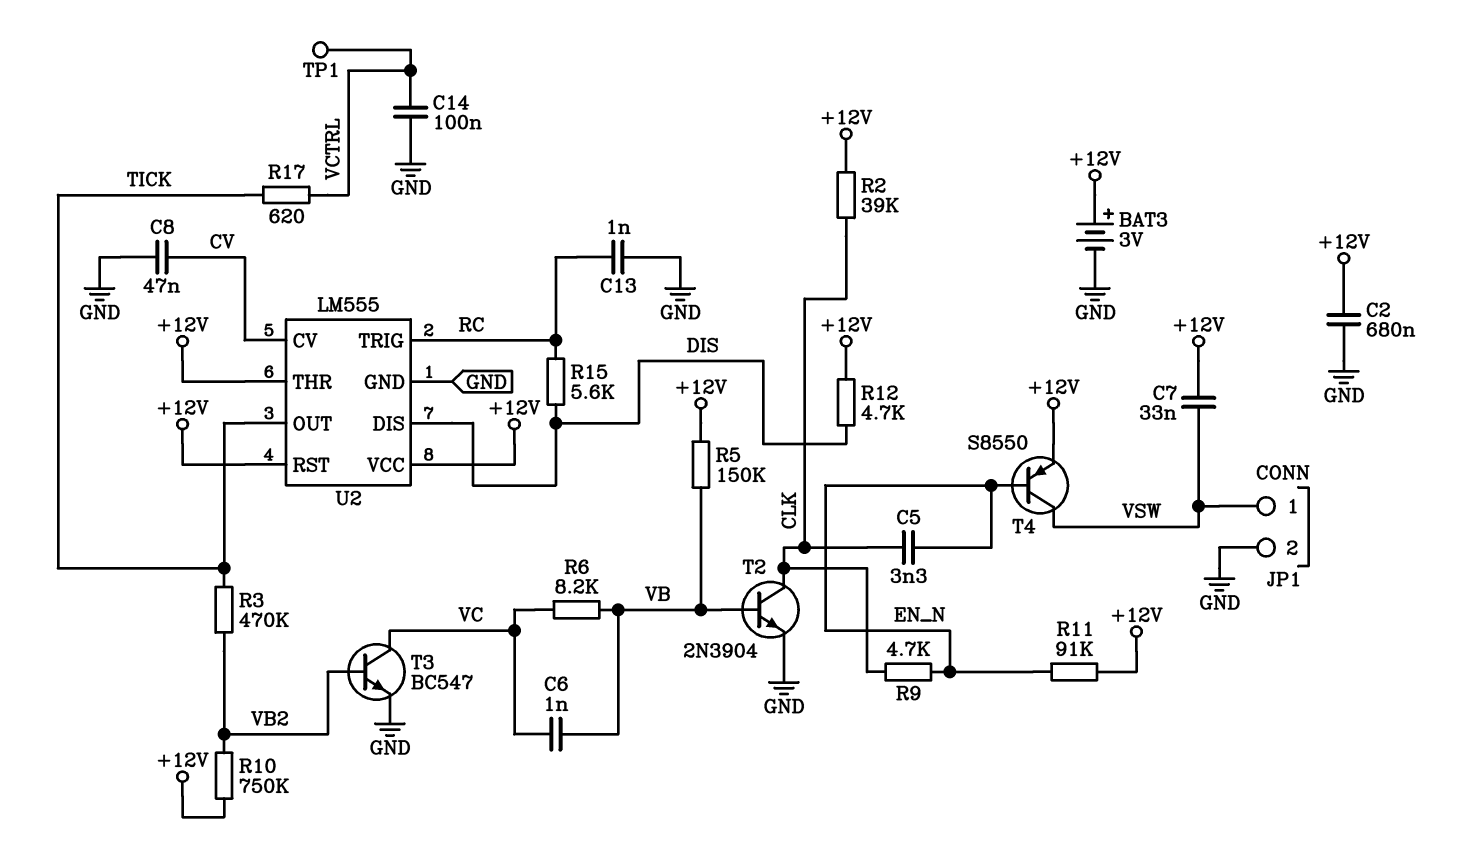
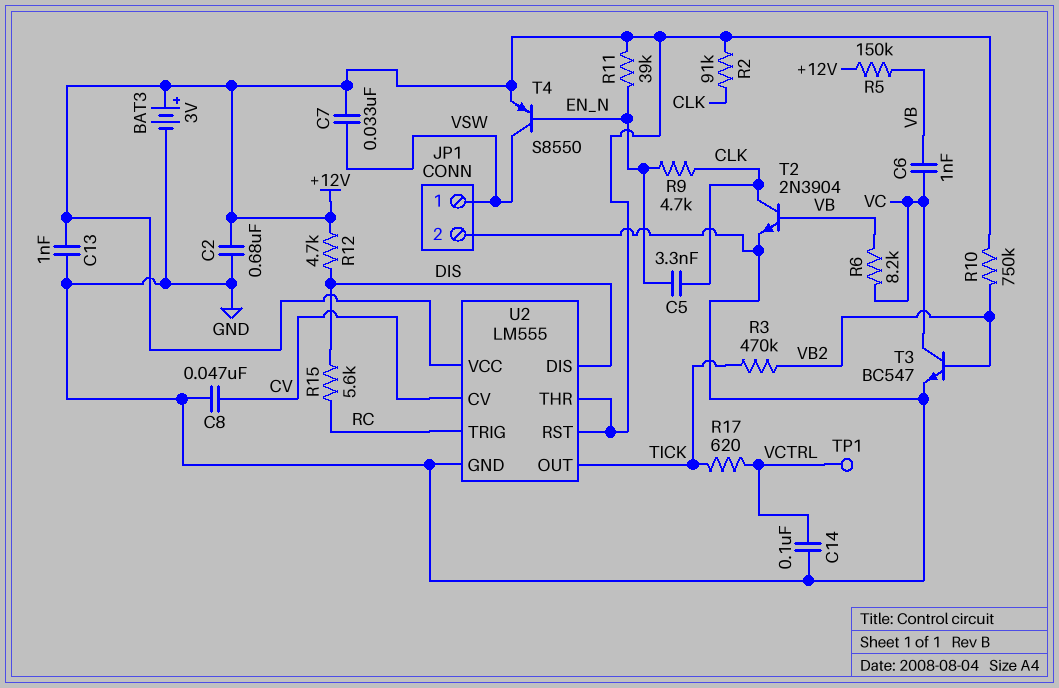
C13: 1nF (GND, RC) -> 1nF (+12V, GND)
R2: 39k (+12V, CLK) -> 91k (+12V, CLK)
R11: 91k (+12V, EN_N) -> 39k (+12V, EN_N)

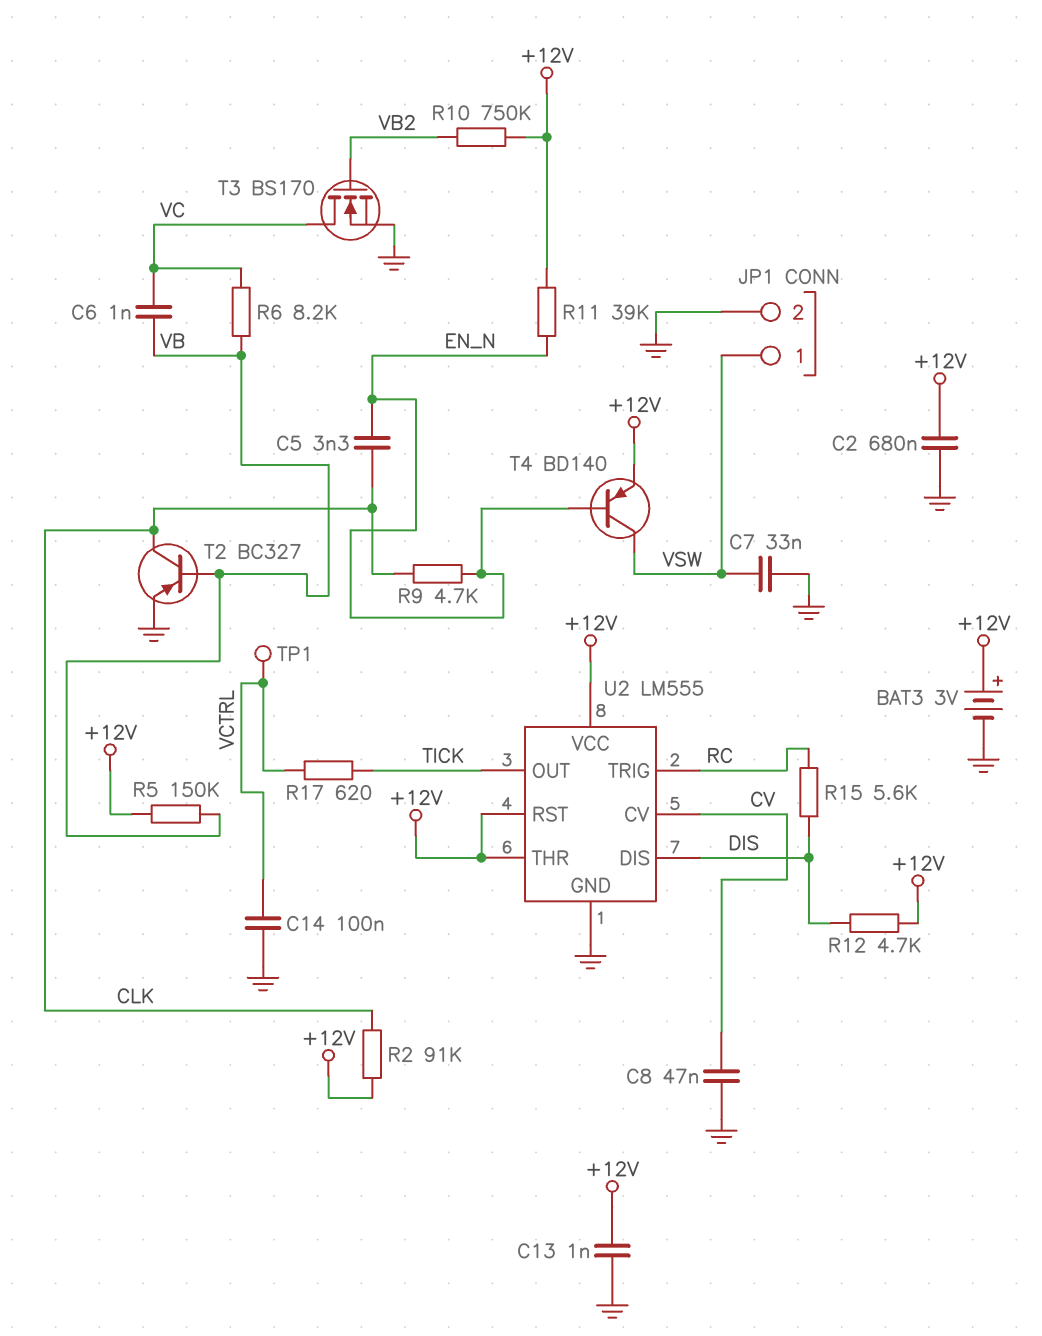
C7: 33nF (+12V, VSW) -> 33nF (GND, VSW)
R3: 470k (TICK, VB2) -> none
T2: NPN 2N3904 (B VB, C CLK, E GND) -> PNP BC327 (B VB, C CLK, E GND)
T3: NPN BC547 (B VB2, C VC, E GND) -> NMOS BS170 (G VB2, D VC, S GND)
T4: PNP S8550 (B EN_N, C VSW, E +12V) -> PNP BD140 (B EN_N, C VSW, E +12V)

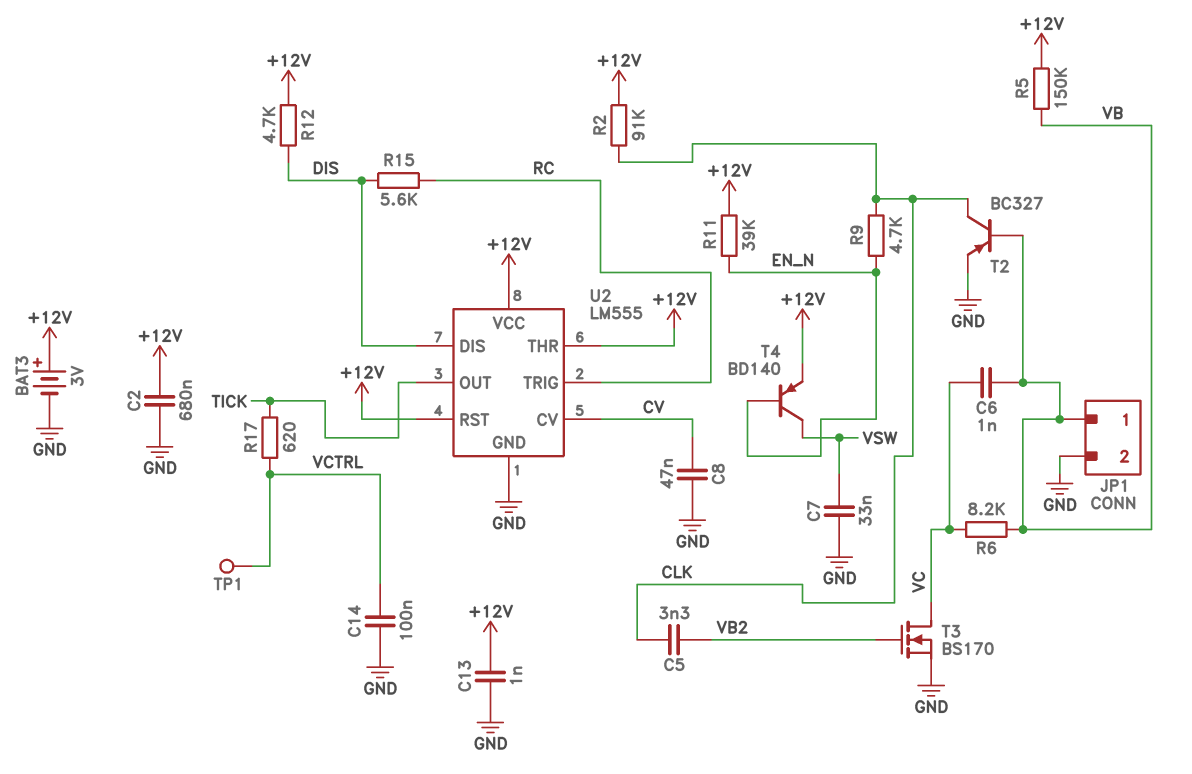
C5: 3.3nF (CLK, EN_N) -> 3.3nF (CLK, VB2)
JP1 pin 1: VSW -> VB
R10: 750k (+12V, VB2) -> none

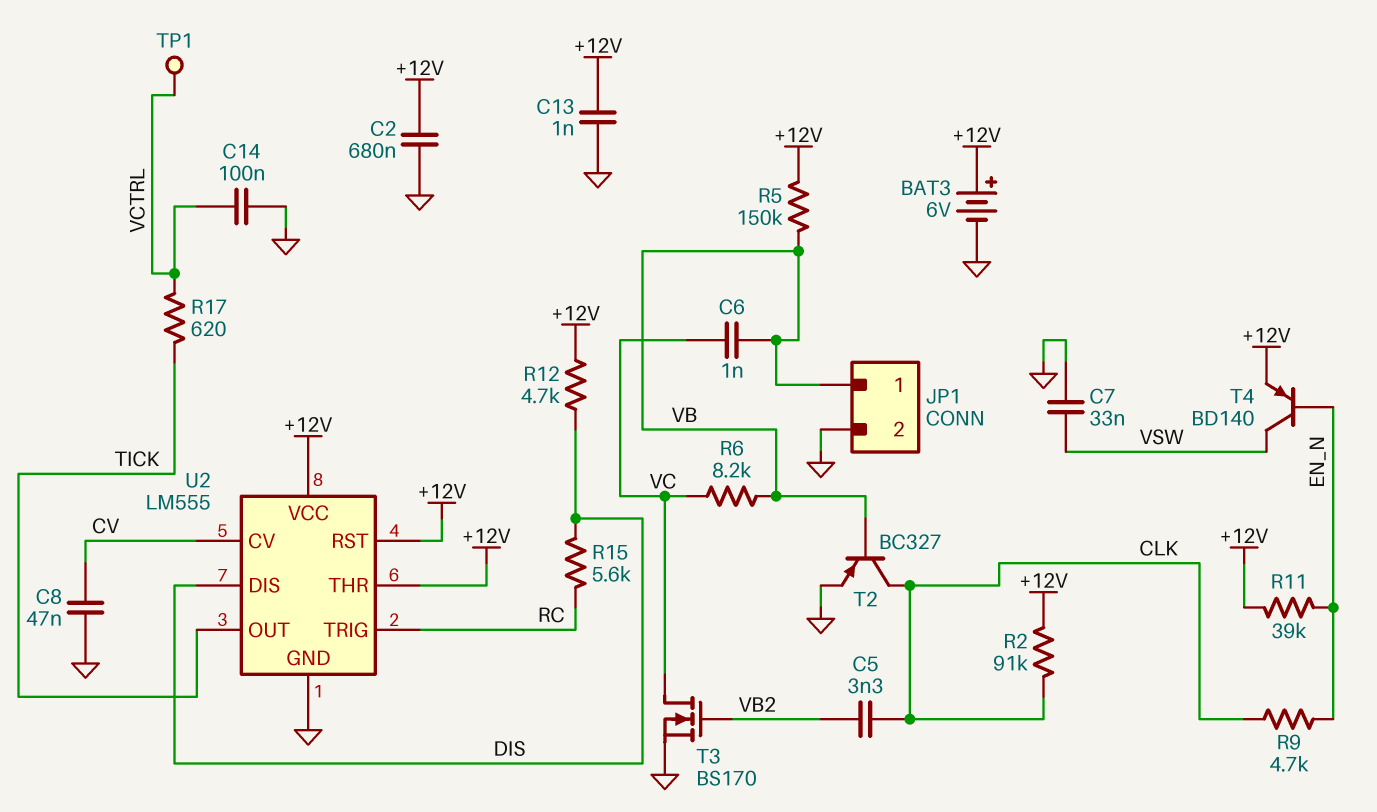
BAT3: 3V (plus +12V, minus GND) -> 6V (plus +12V, minus GND)

